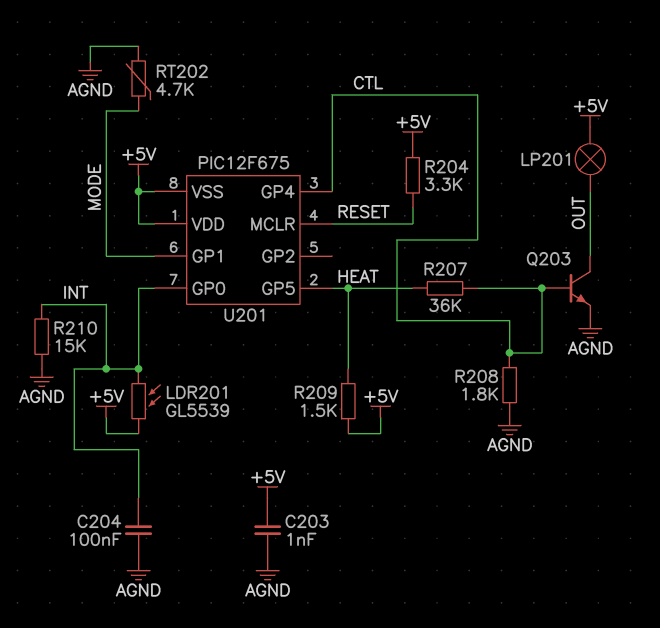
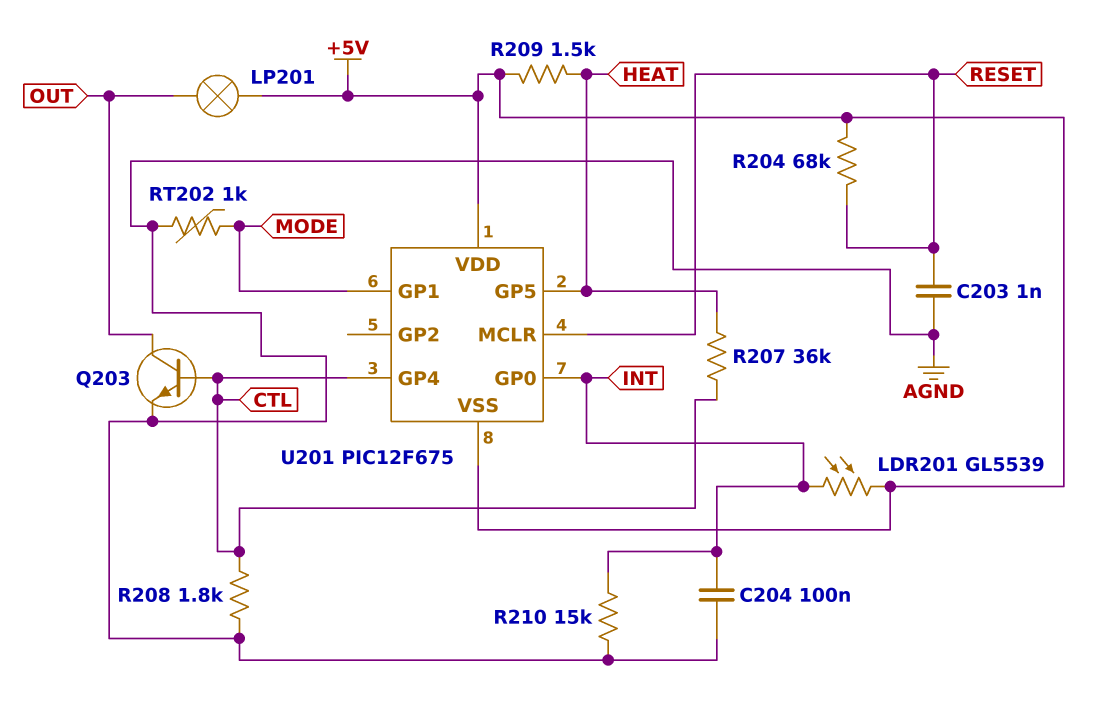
C203: 1nF (+5V, AGND) -> 1nF (AGND, RESET)
R204: 3.3k (+5V, RESET) -> 68k (+5V, RESET)
RT202: 4.7k (AGND, MODE) -> 1k (AGND, MODE)

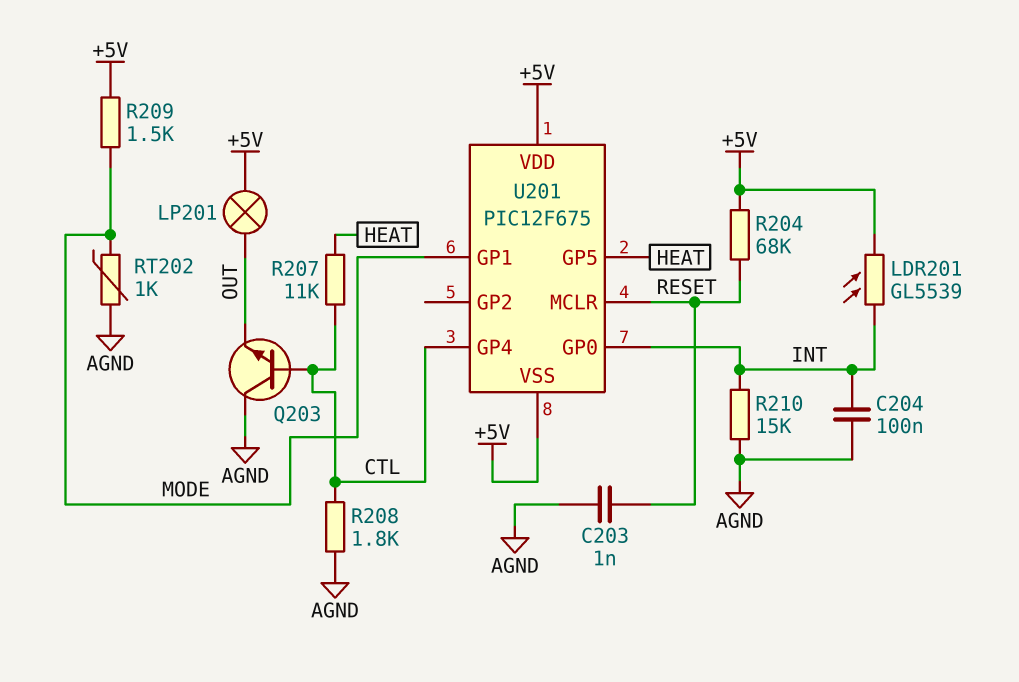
Q203: NPN (B CTL, C OUT, E AGND) -> NPN (B CTL, C AGND, E OUT)
R207: 36k (CTL, HEAT) -> 11k (CTL, HEAT)
R209: 1.5k (+5V, HEAT) -> 1.5k (+5V, MODE)

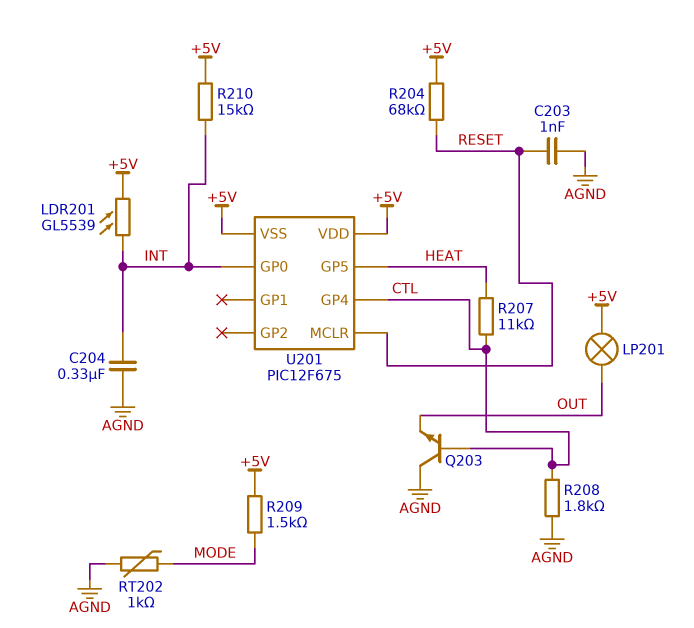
C204: 100nF (AGND, INT) -> 330nF (AGND, INT)
R210: 15k (AGND, INT) -> 15k (+5V, INT)
U201 pin GP1: MODE -> none

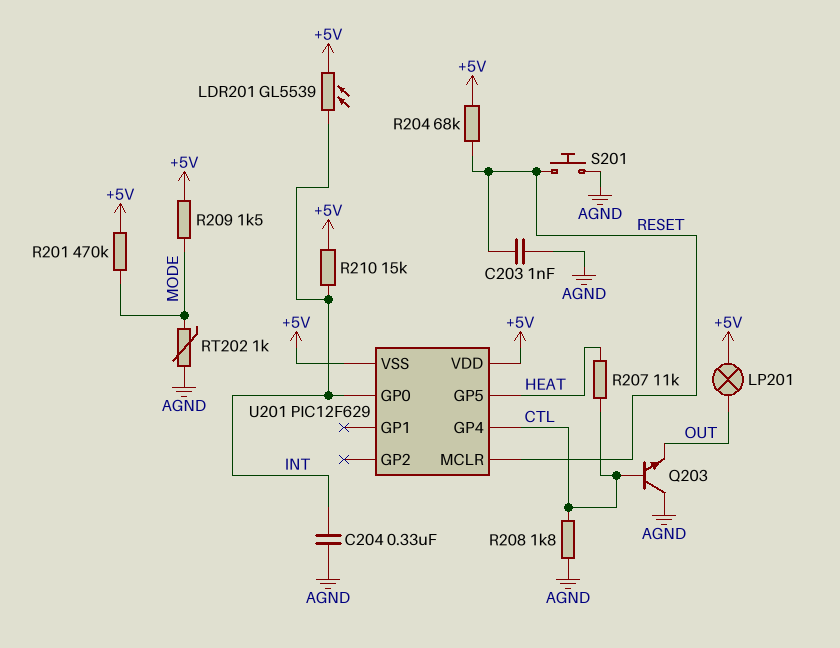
R201: none -> 470k (+5V, MODE)
S201: none -> button (AGND, RESET)
U201: PIC12F675 -> PIC12F629

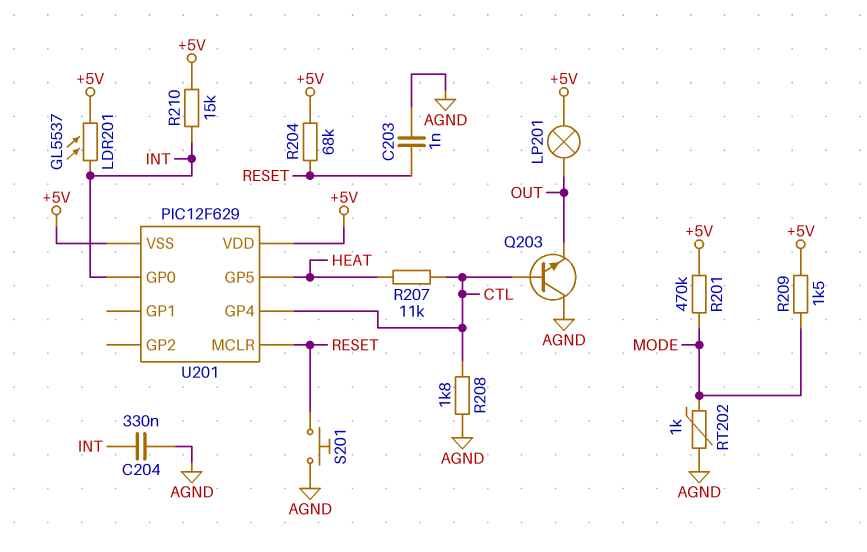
LDR201: GL5539 (+5V, INT) -> GL5537 (+5V, INT)

